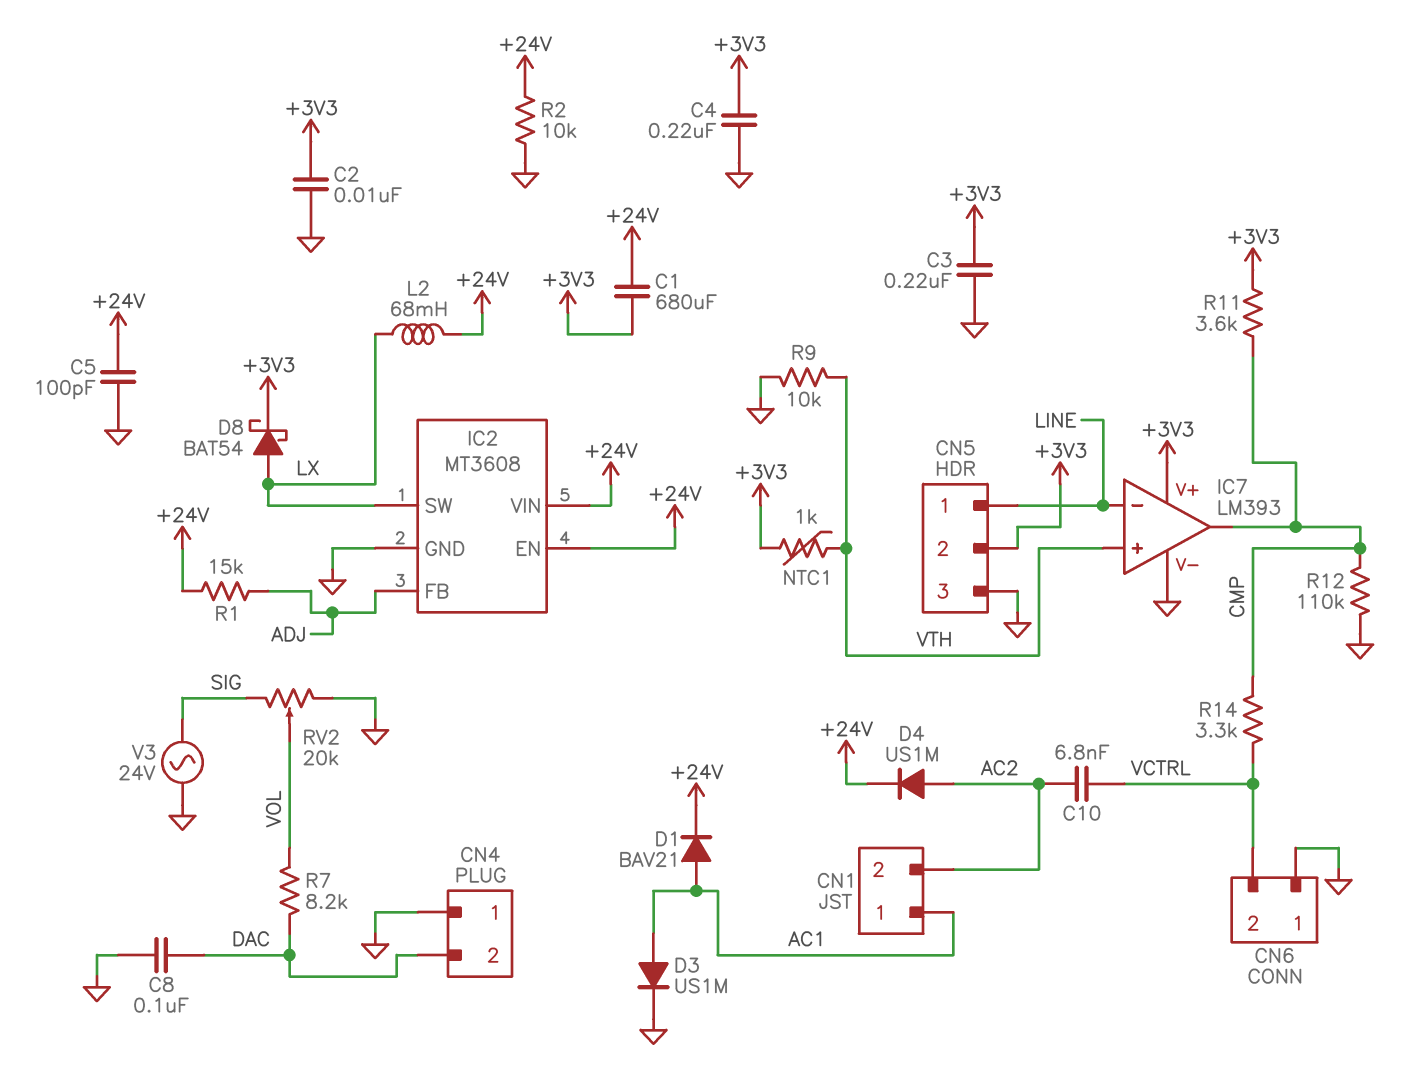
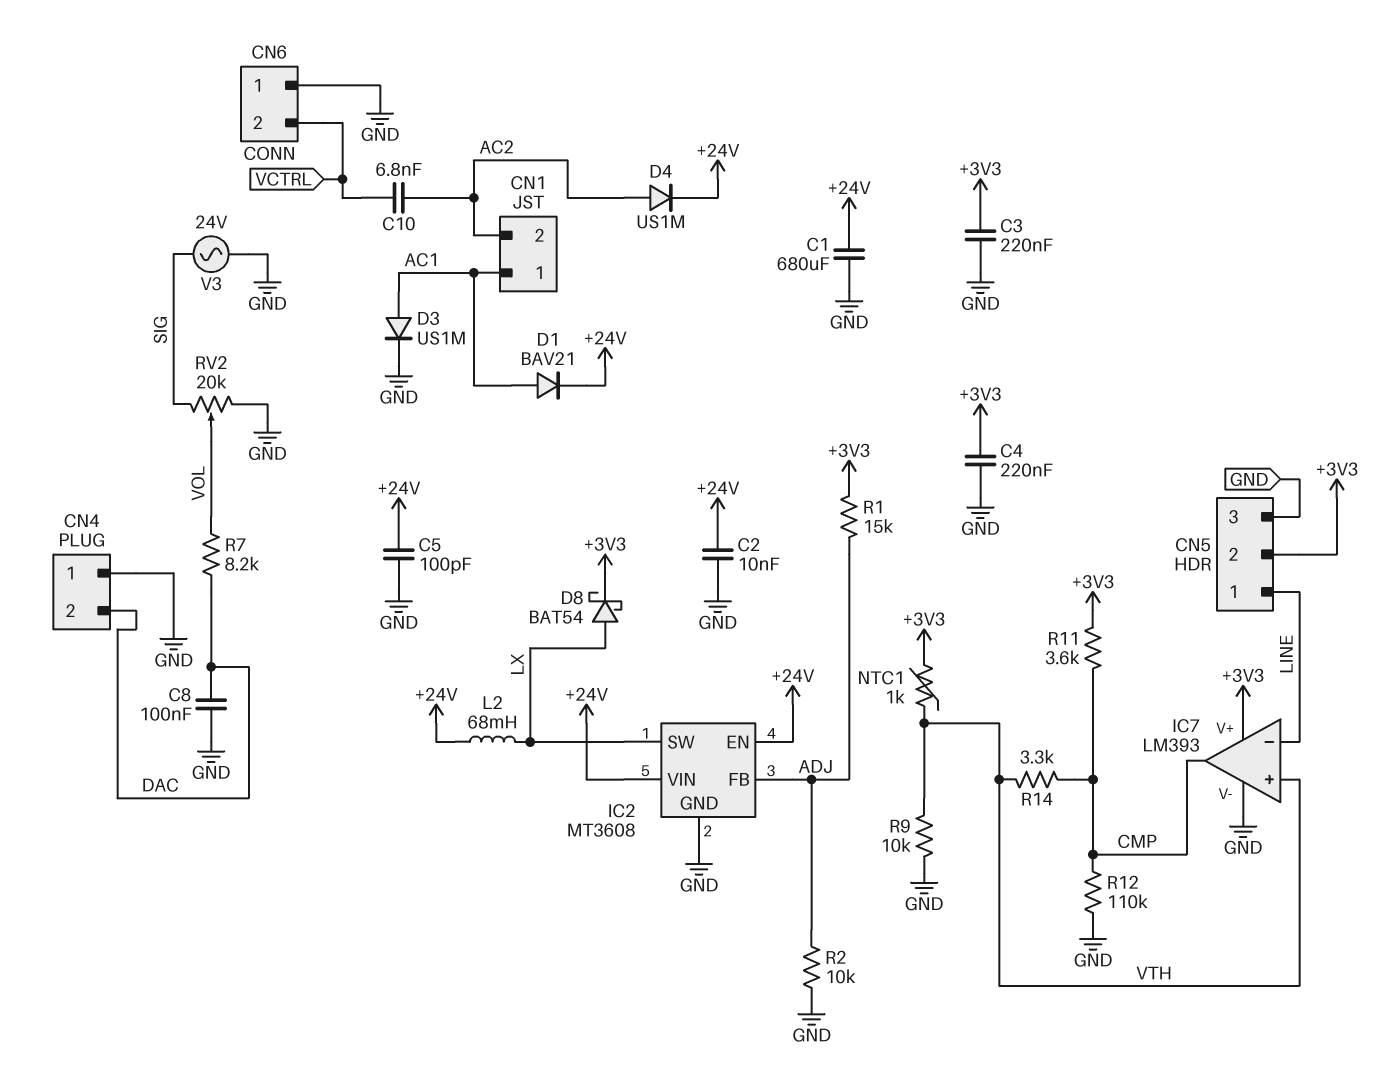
C1: 680uF (+3V3, +24V) -> 680uF (+24V, GND)
C2: 10nF (+3V3, GND) -> 10nF (+24V, GND)
R1: 15k (+24V, ADJ) -> 15k (+3V3, ADJ)
R2: 10k (+24V, GND) -> 10k (ADJ, GND)
R14: 3.3k (CMP, VCTRL) -> 3.3k (CMP, VTH)

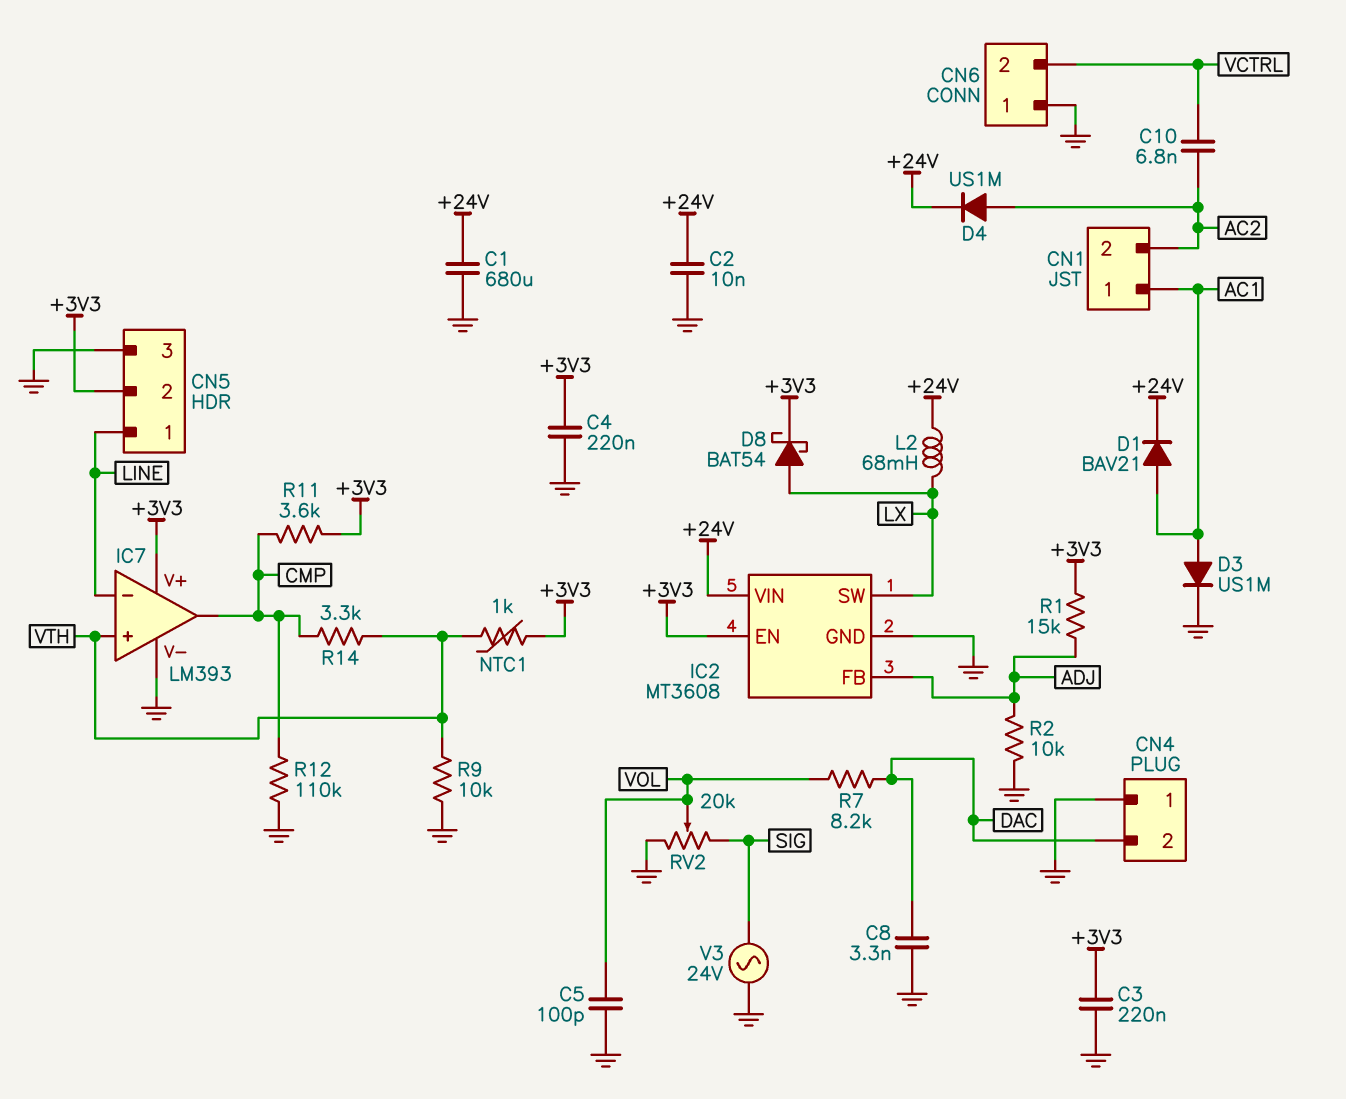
C5: 100pF (+24V, GND) -> 100pF (GND, VOL)
C8: 100nF (DAC, GND) -> 3.3nF (DAC, GND)
IC2 pin EN: +24V -> +3V3

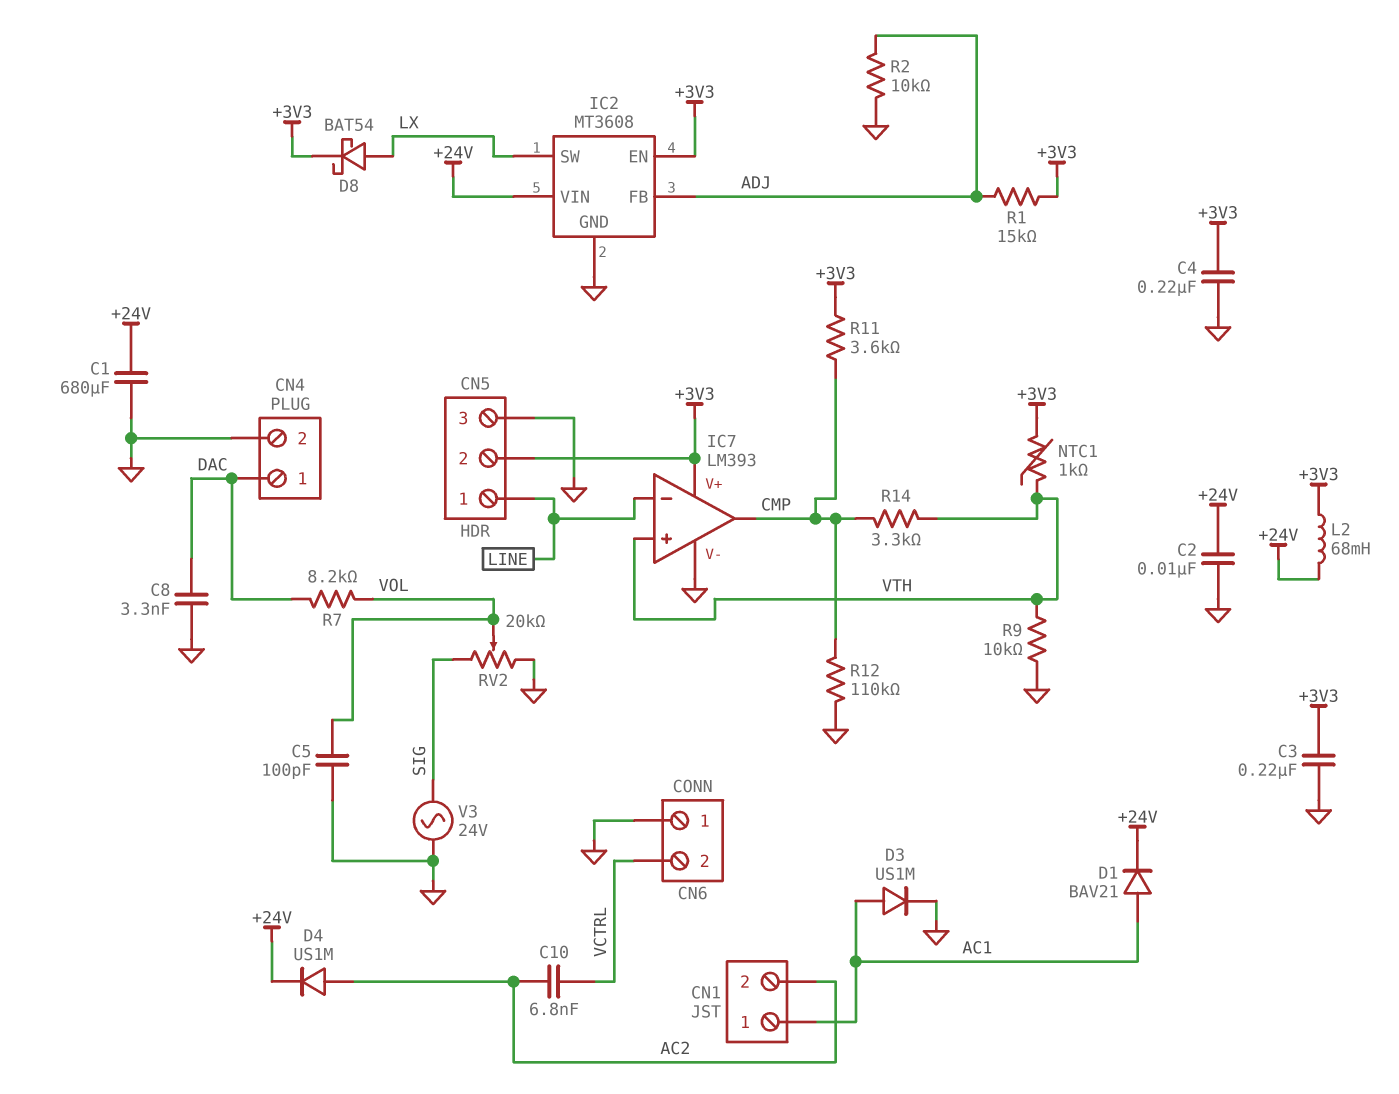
CN4 pin 1: GND -> DAC
CN4 pin 2: DAC -> GND
L2: 68mH (+24V, LX) -> 68mH (+3V3, +24V)

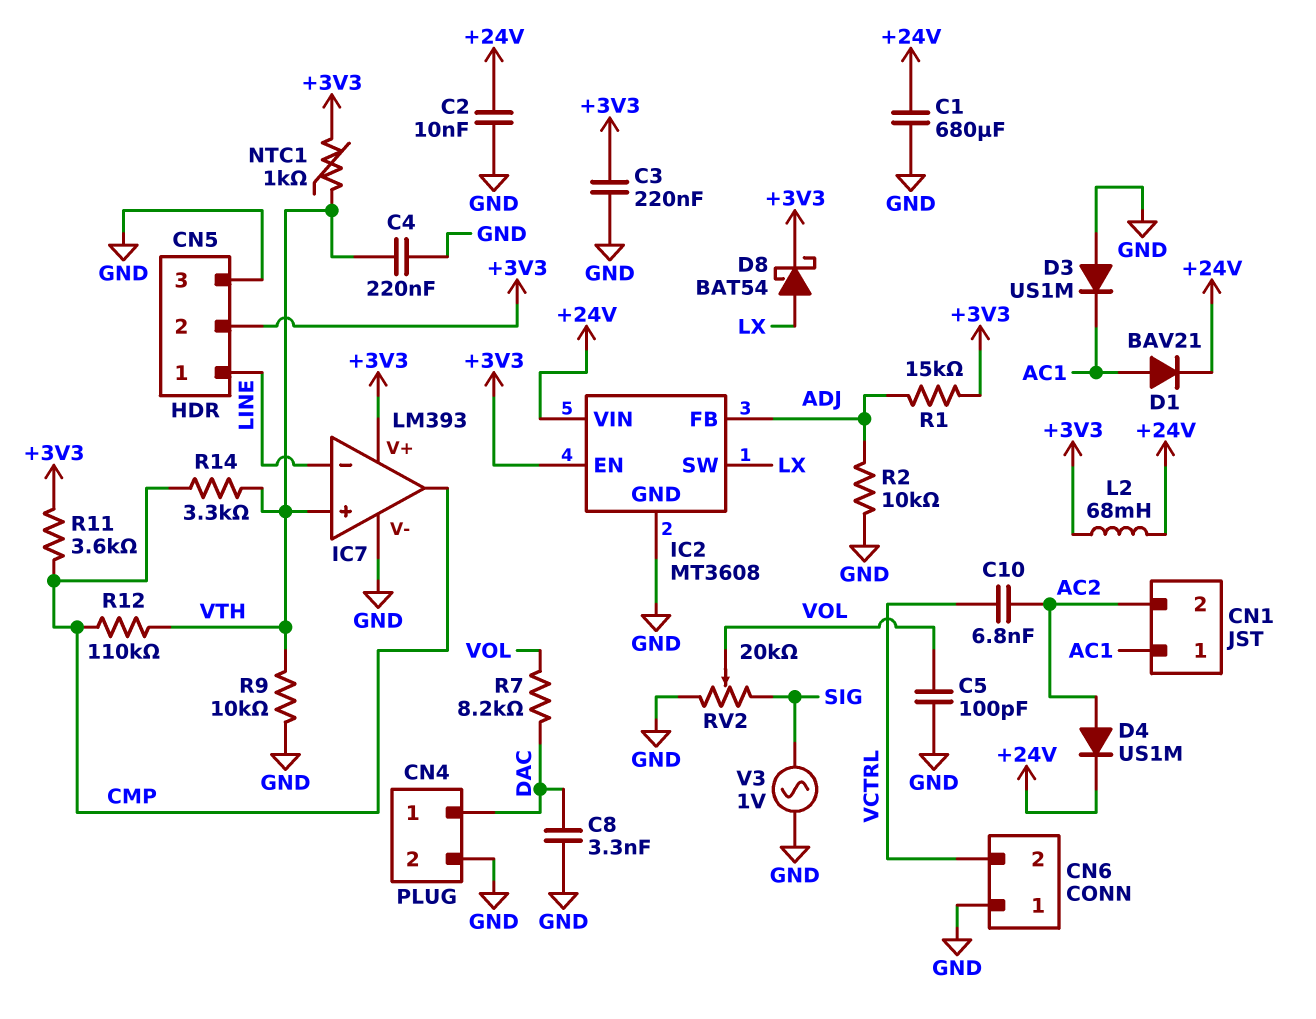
C4: 220nF (+3V3, GND) -> 220nF (GND, VTH)
D3: diode US1M (A AC1, K GND) -> diode US1M (A GND, K AC1)
R12: 110k (CMP, GND) -> 110k (CMP, VTH)
V3: AC 24V (GND, SIG) -> AC 1V (GND, SIG)

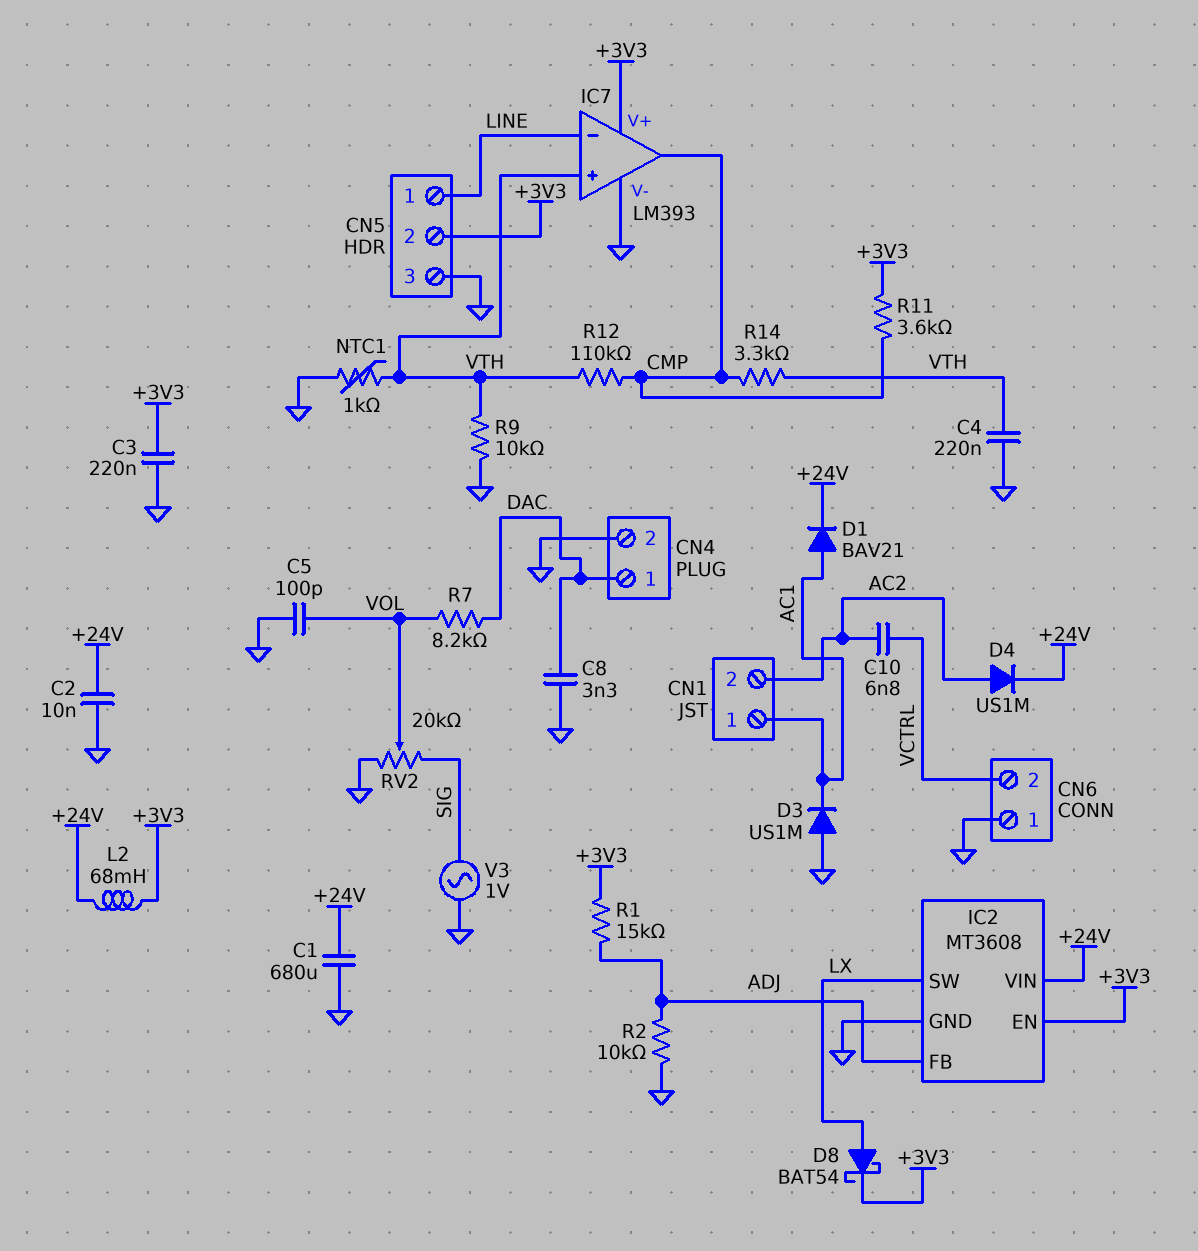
NTC1: 1k (+3V3, VTH) -> 1k (GND, VTH)

